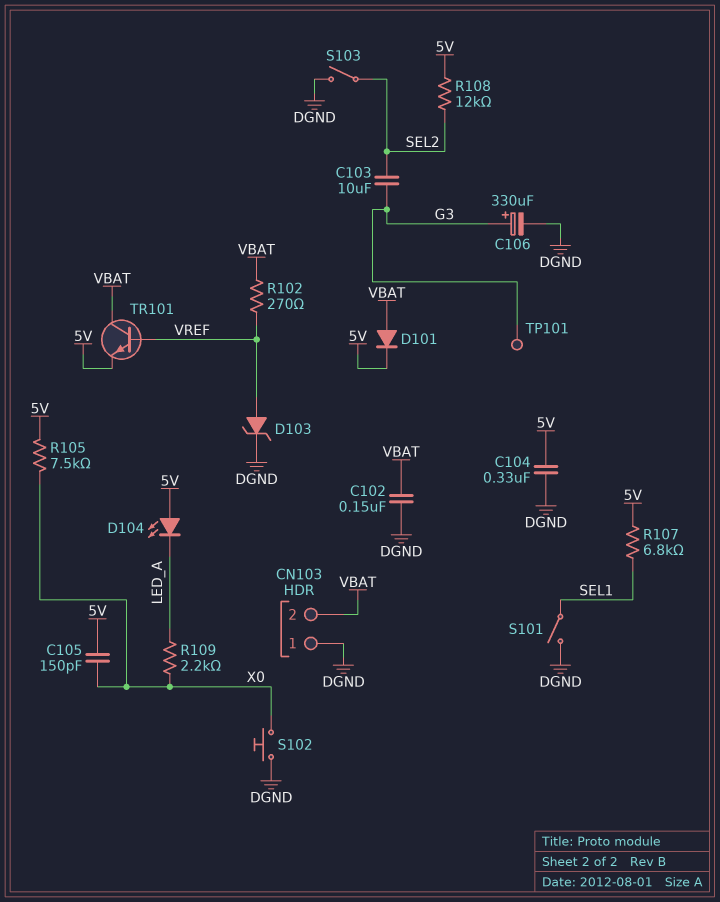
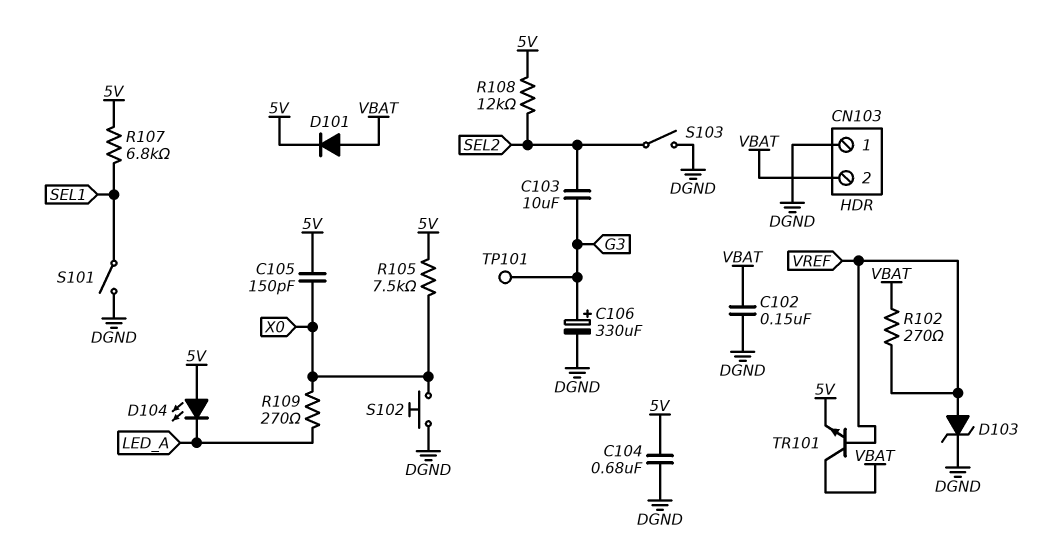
C104: 330nF (5V, DGND) -> 680nF (5V, DGND)
R109: 2.2k (LED_A, X0) -> 270 (LED_A, X0)

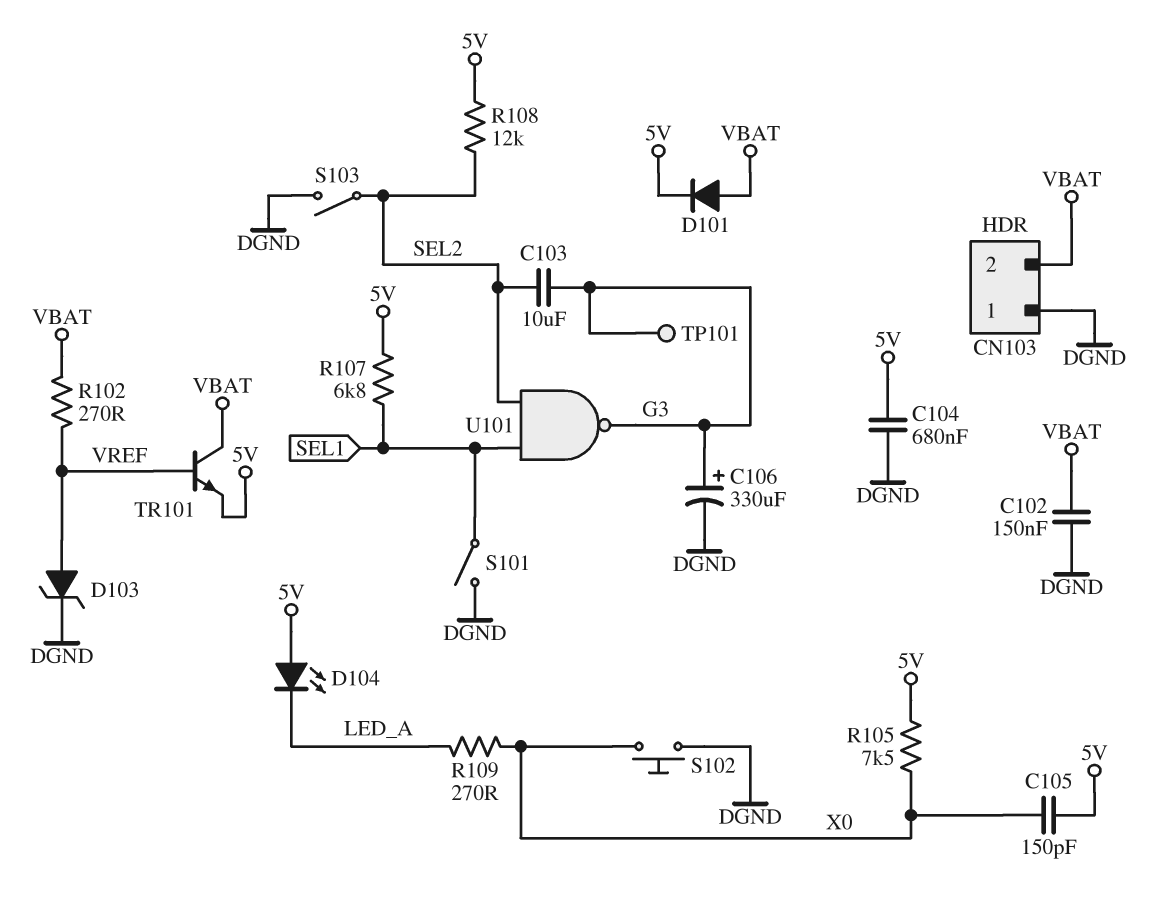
U101: none -> NAND (in SEL1, in SEL2, out G3)

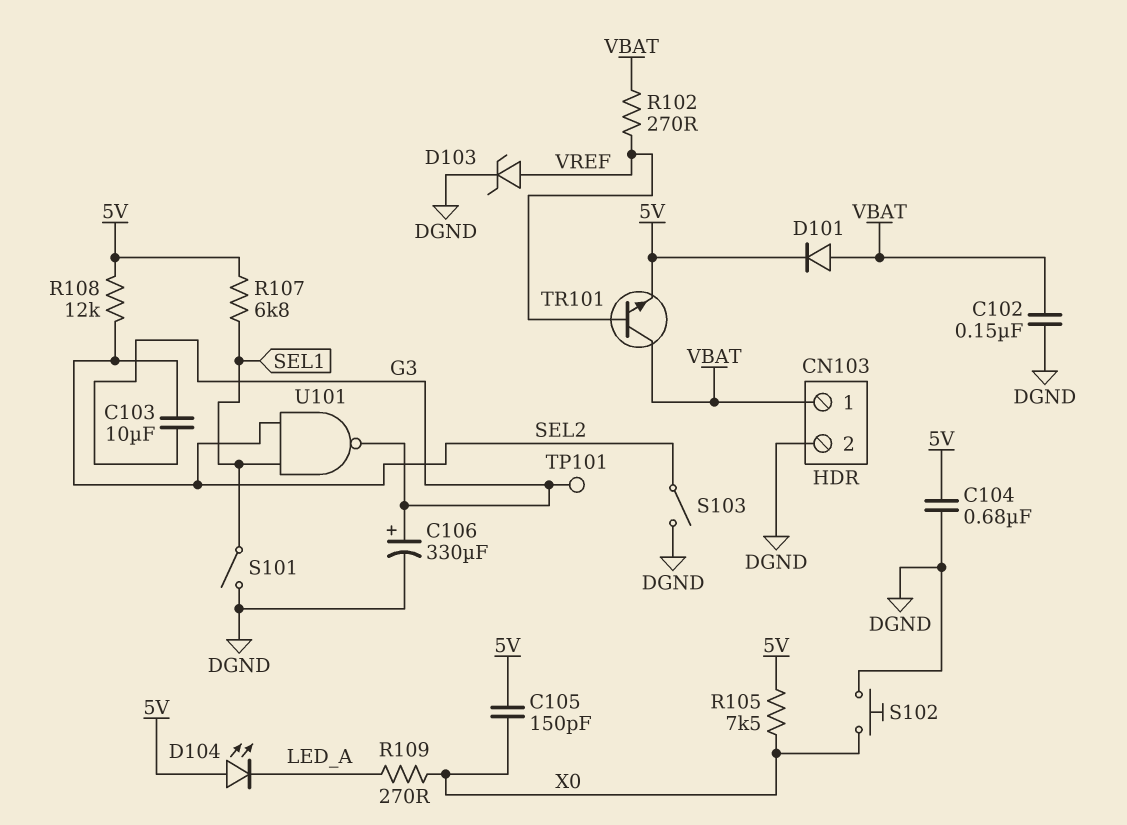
CN103 pin 1: DGND -> VBAT
CN103 pin 2: VBAT -> DGND

